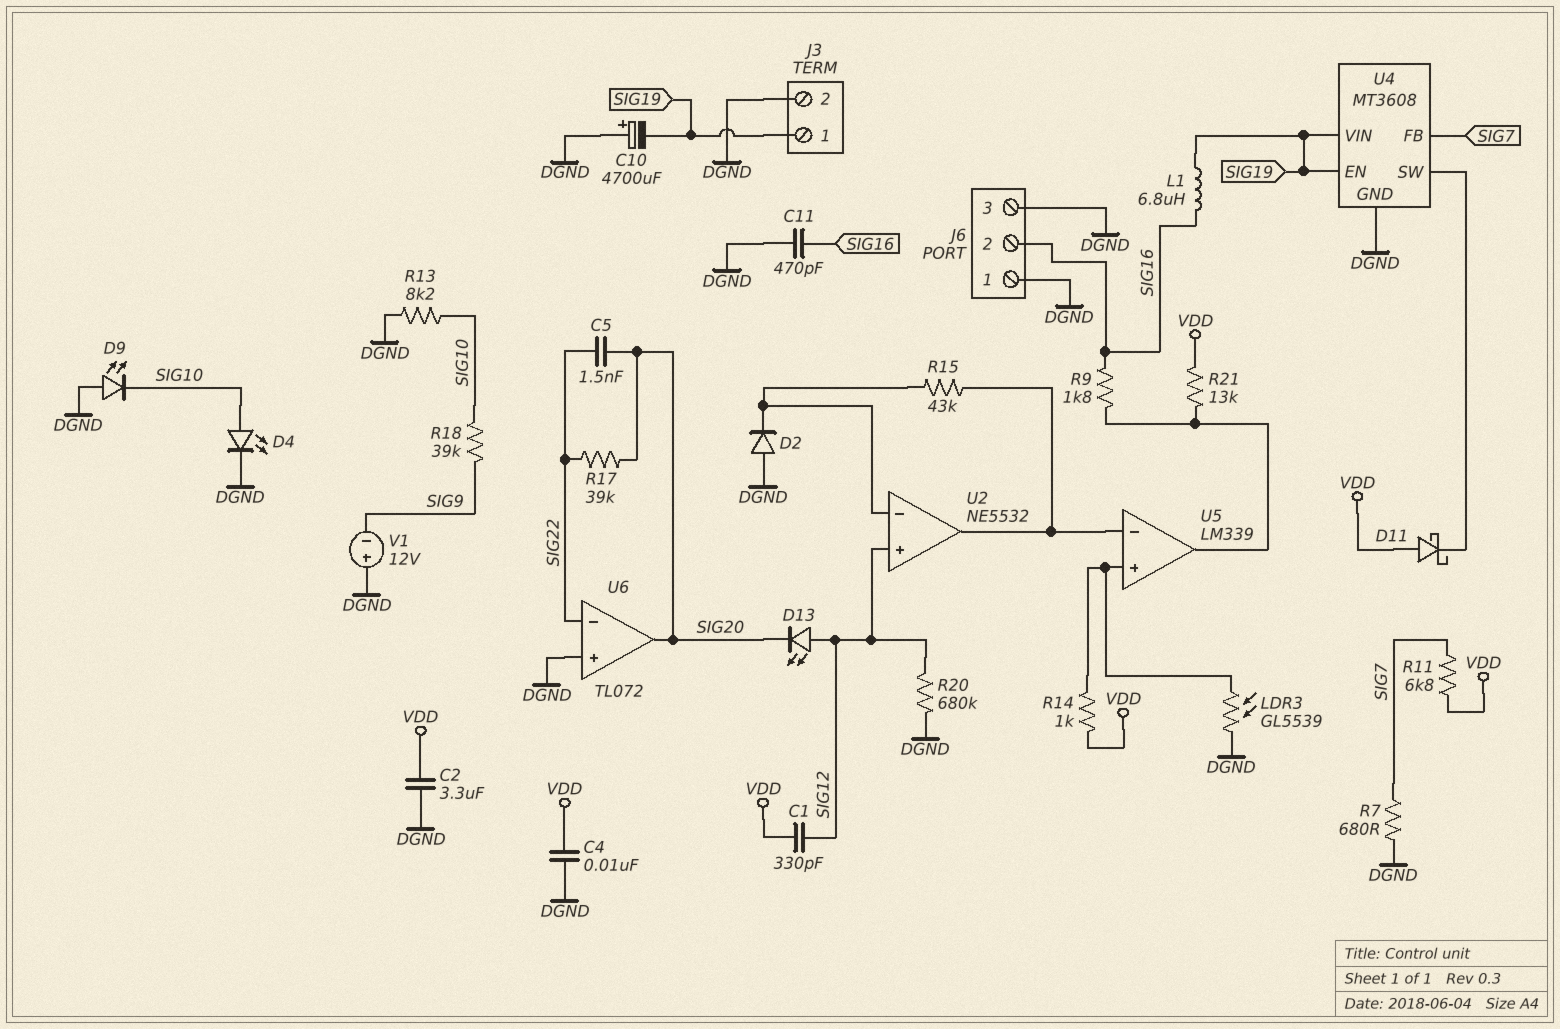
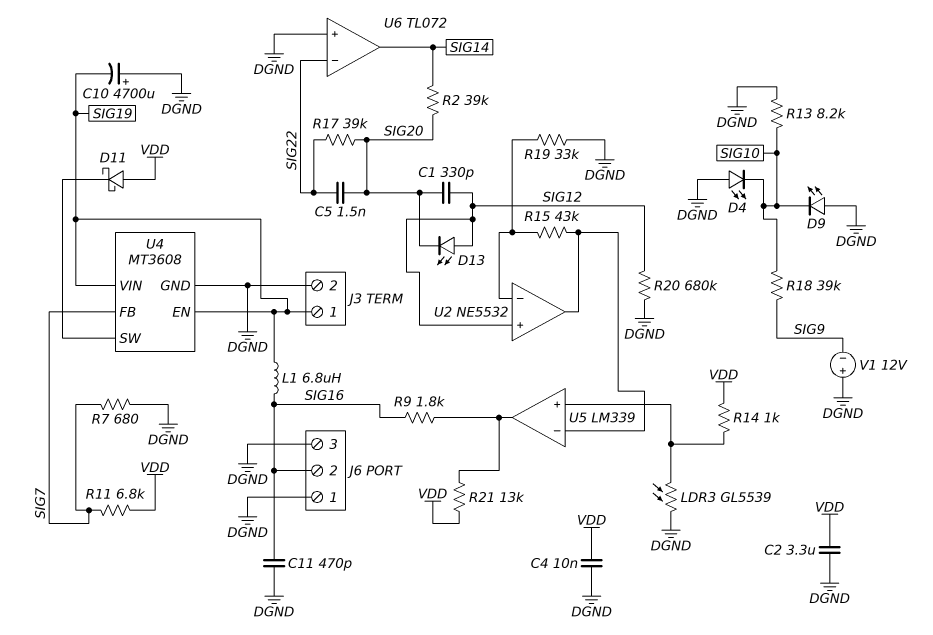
C1: 330pF (SIG12, VDD) -> 330pF (SIG12, SIG20)
D2: diode (A DGND, K U2/in-) -> none
D4: LED (A SIG10, K DGND) -> LED (A DGND, K SIG10)
R2: none -> 39k (SIG14, SIG20)
R19: none -> 33k (DGND, U2/in-)
U6 pin out: SIG20 -> SIG14

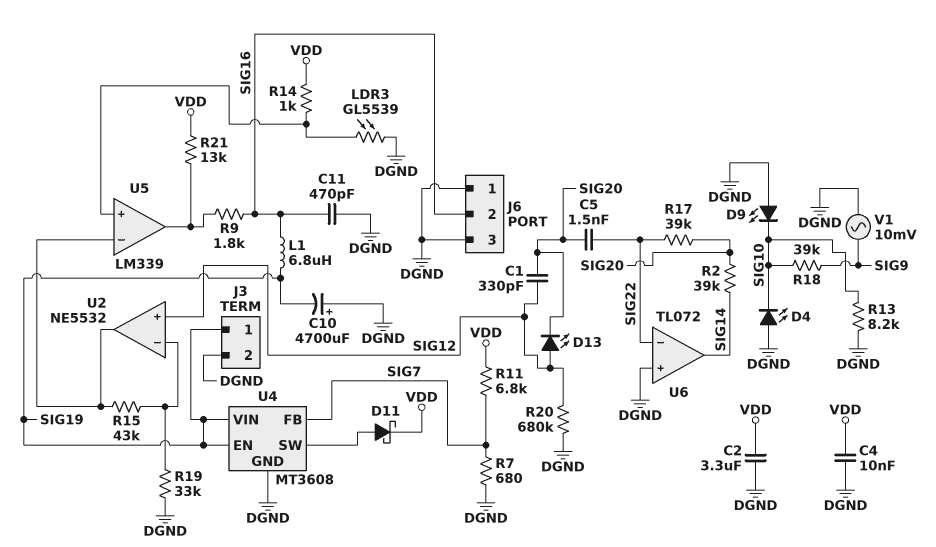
D11: schottky (A VDD, K U4/SW) -> schottky (A U4/SW, K VDD)
V1: 12V (plus DGND, minus SIG9) -> AC 10mV (DGND, SIG9)

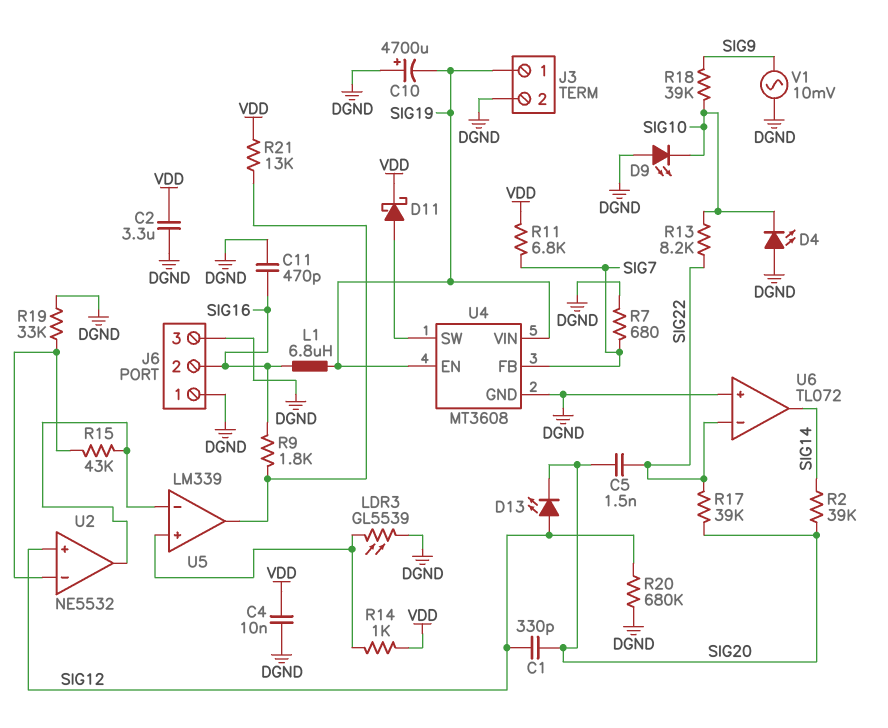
R13: 8.2k (DGND, SIG10) -> 8.2k (SIG10, SIG22)

